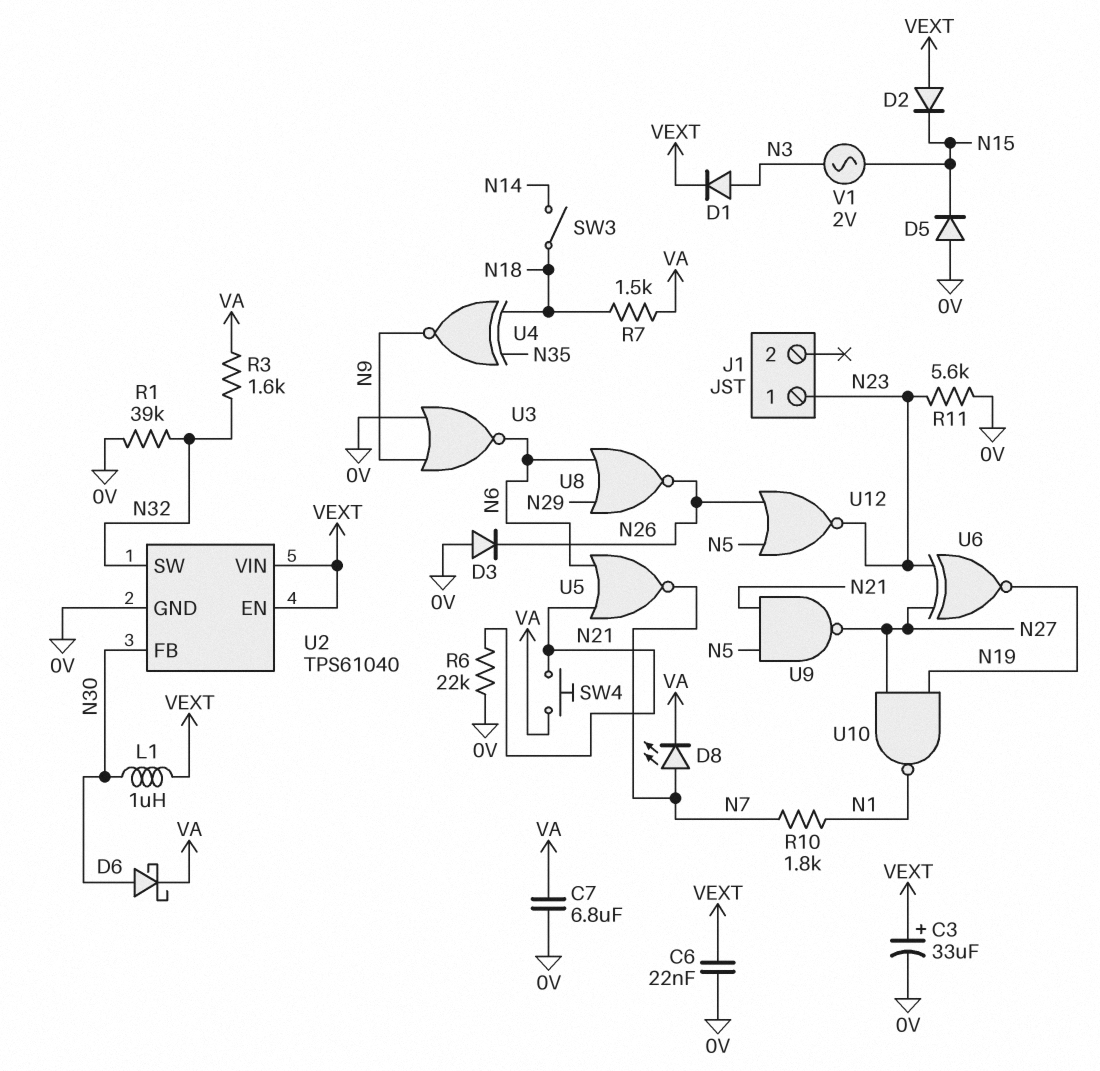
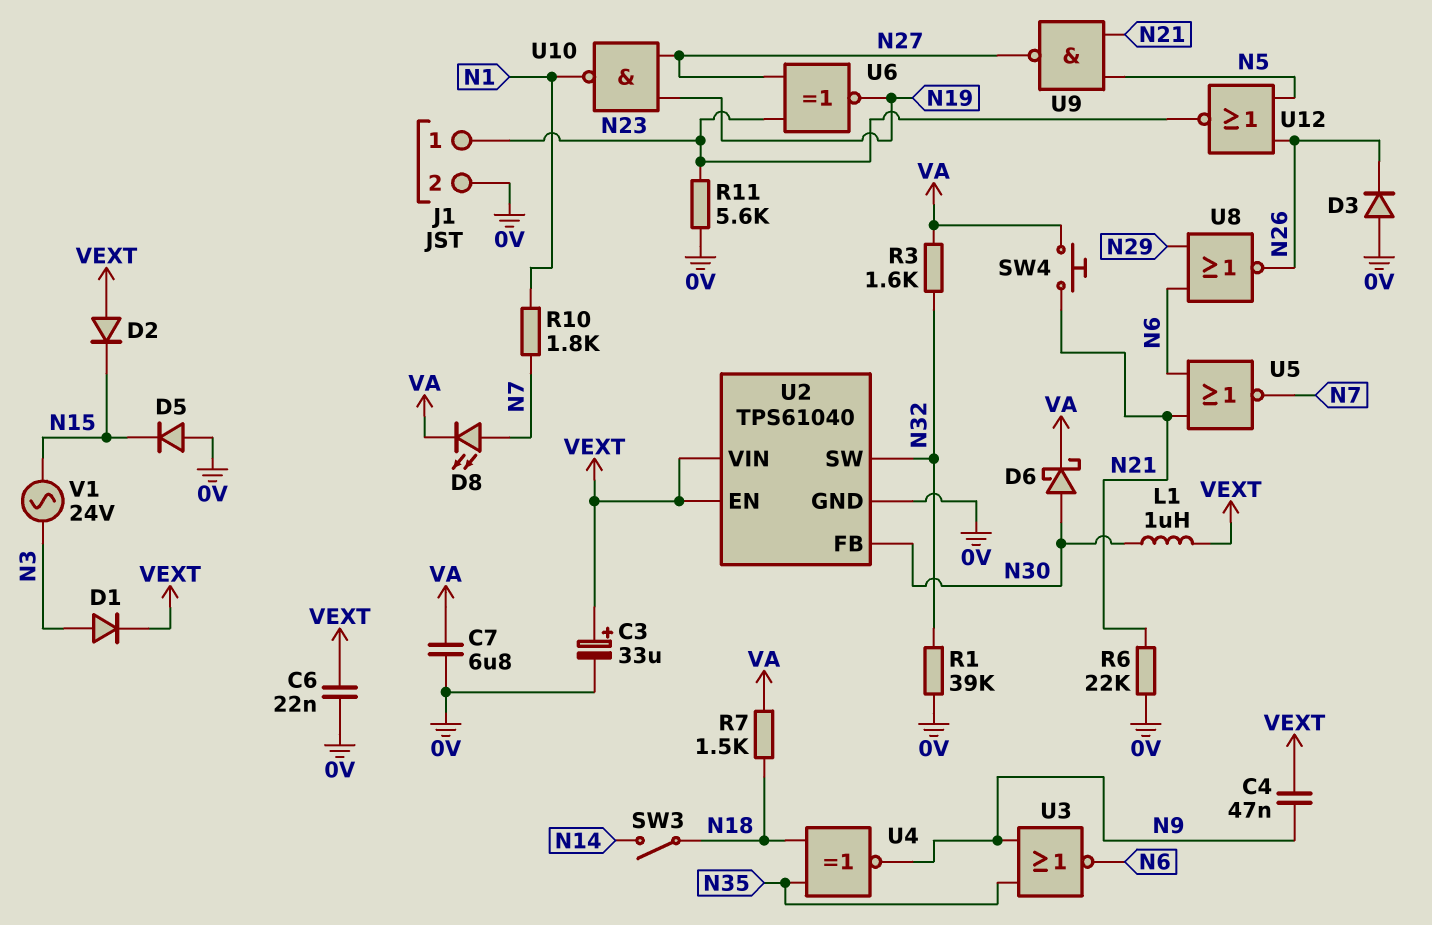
C4: none -> 47nF (N9, VEXT)
J1 pin 2: none -> 0V
U3: NOR (in 0V, in N9, out N6) -> NOR (in N9, in N35, out N6)
V1: AC 2V (N3, N15) -> AC 24V (N3, N15)

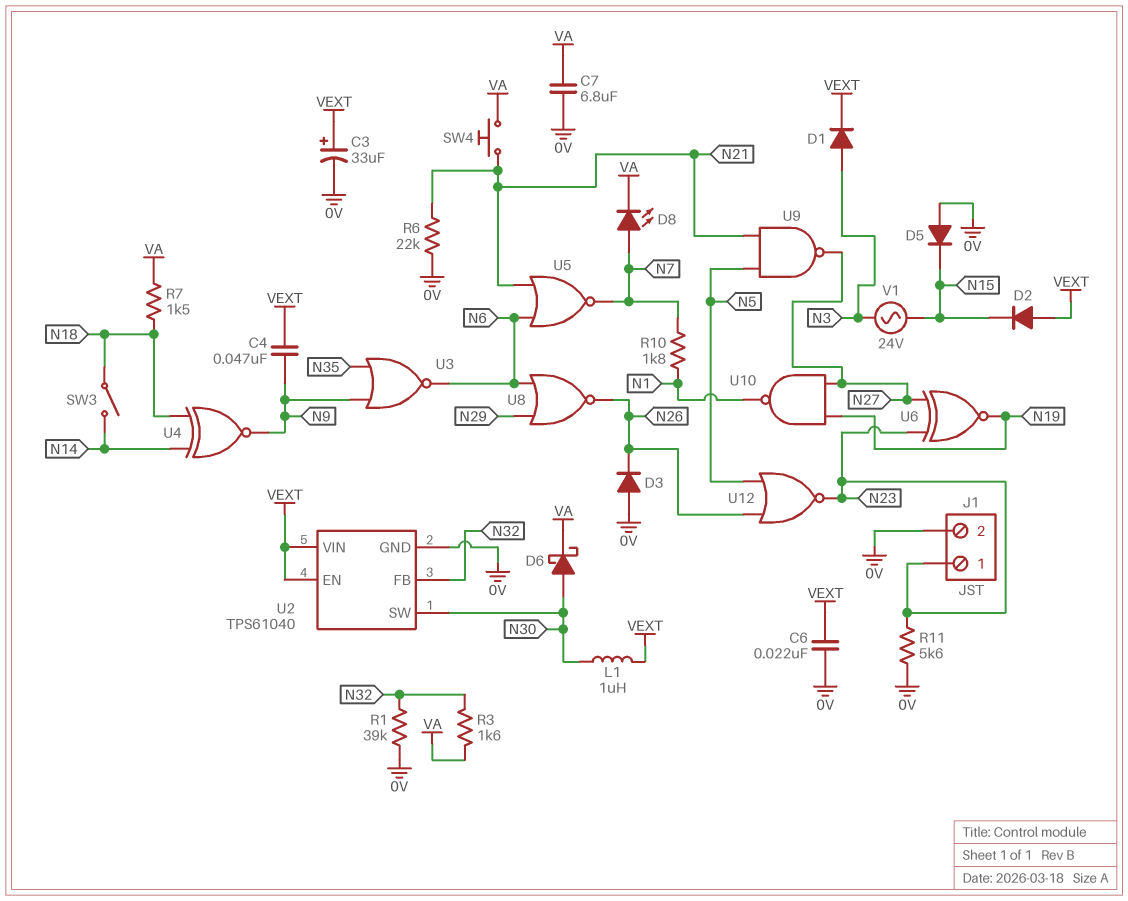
U2 pin FB: N30 -> N32
U2 pin SW: N32 -> N30
U4: XNOR (in N18, in N35, out N9) -> XNOR (in N14, in N18, out N9)

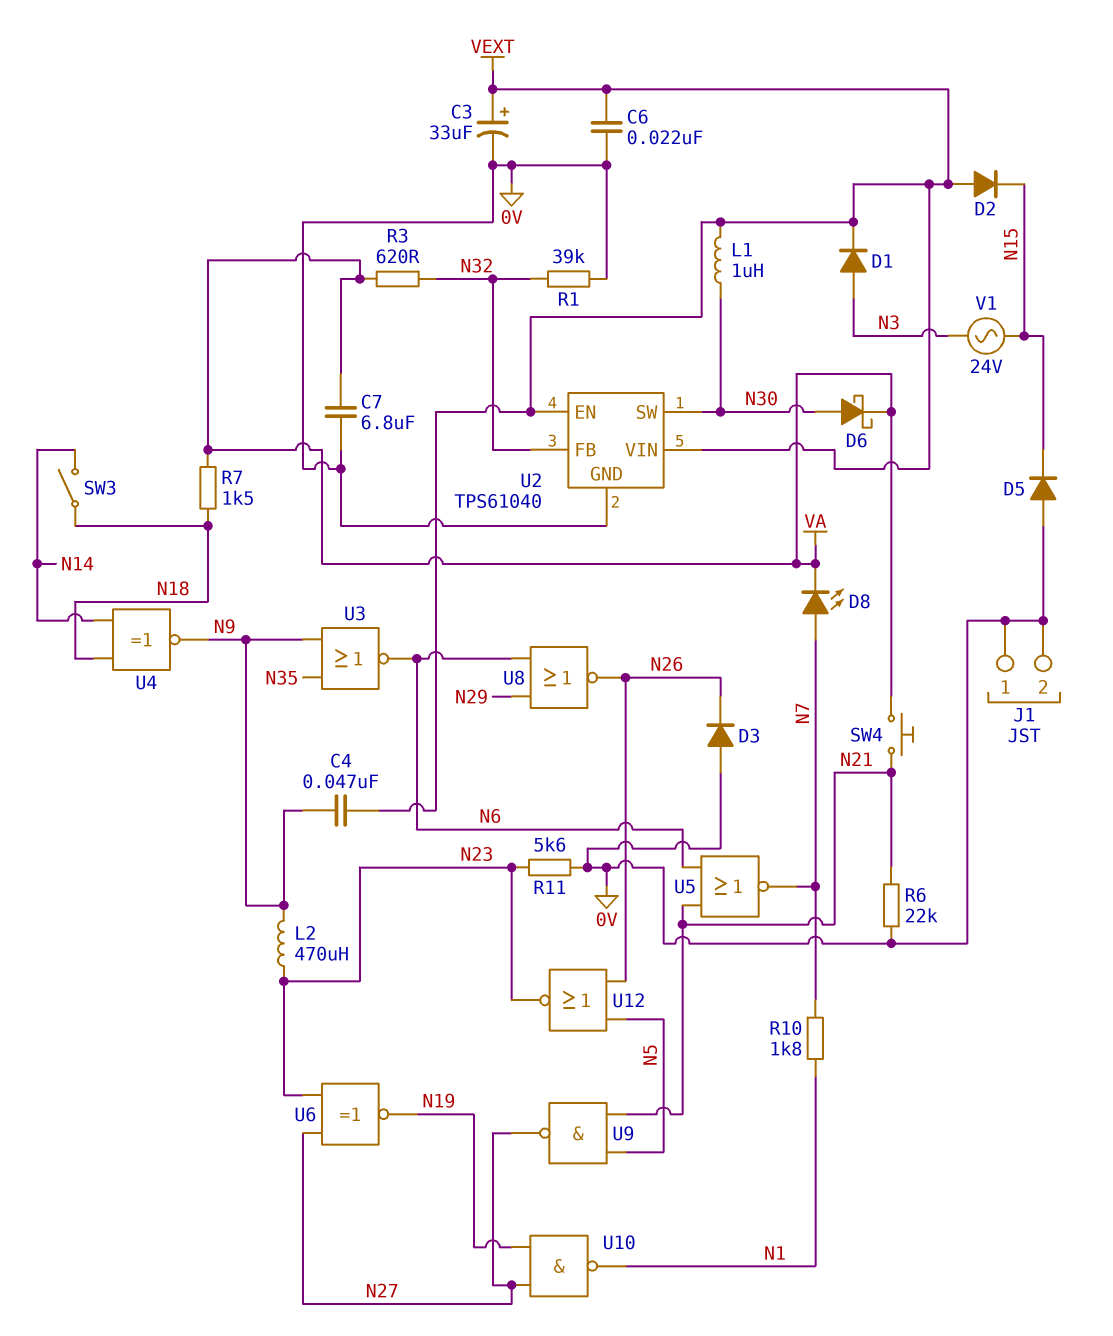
J1 pin 1: N23 -> 0V
L2: none -> 470uH (N9, N23)
R3: 1.6k (N32, VA) -> 620 (N32, VA)

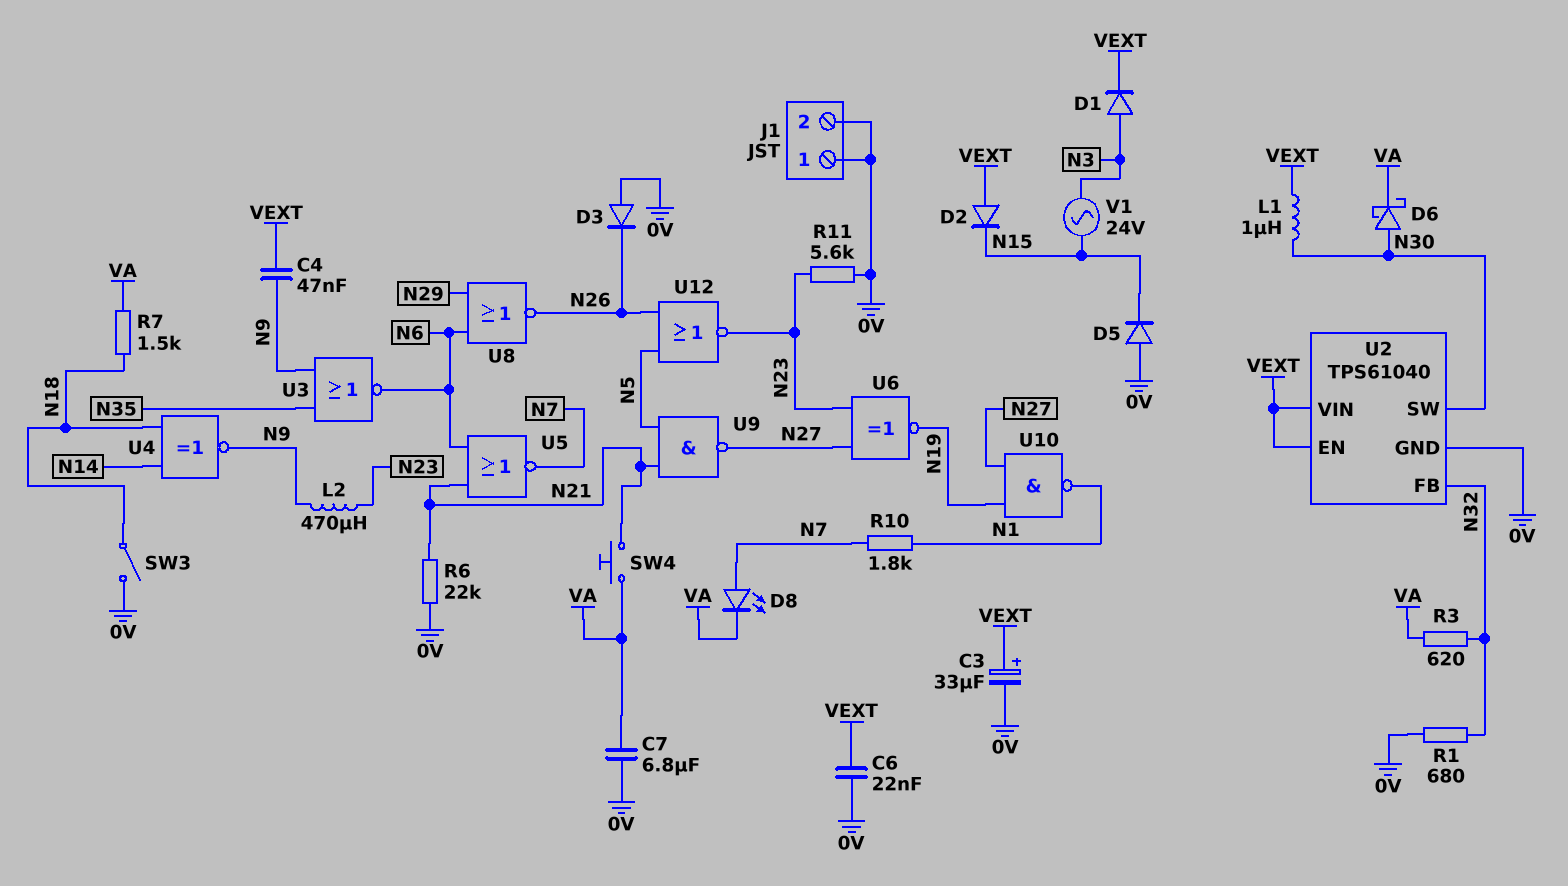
R1: 39k (0V, N32) -> 680 (0V, N32)
SW3: switch (N14, N18) -> switch (0V, N18)

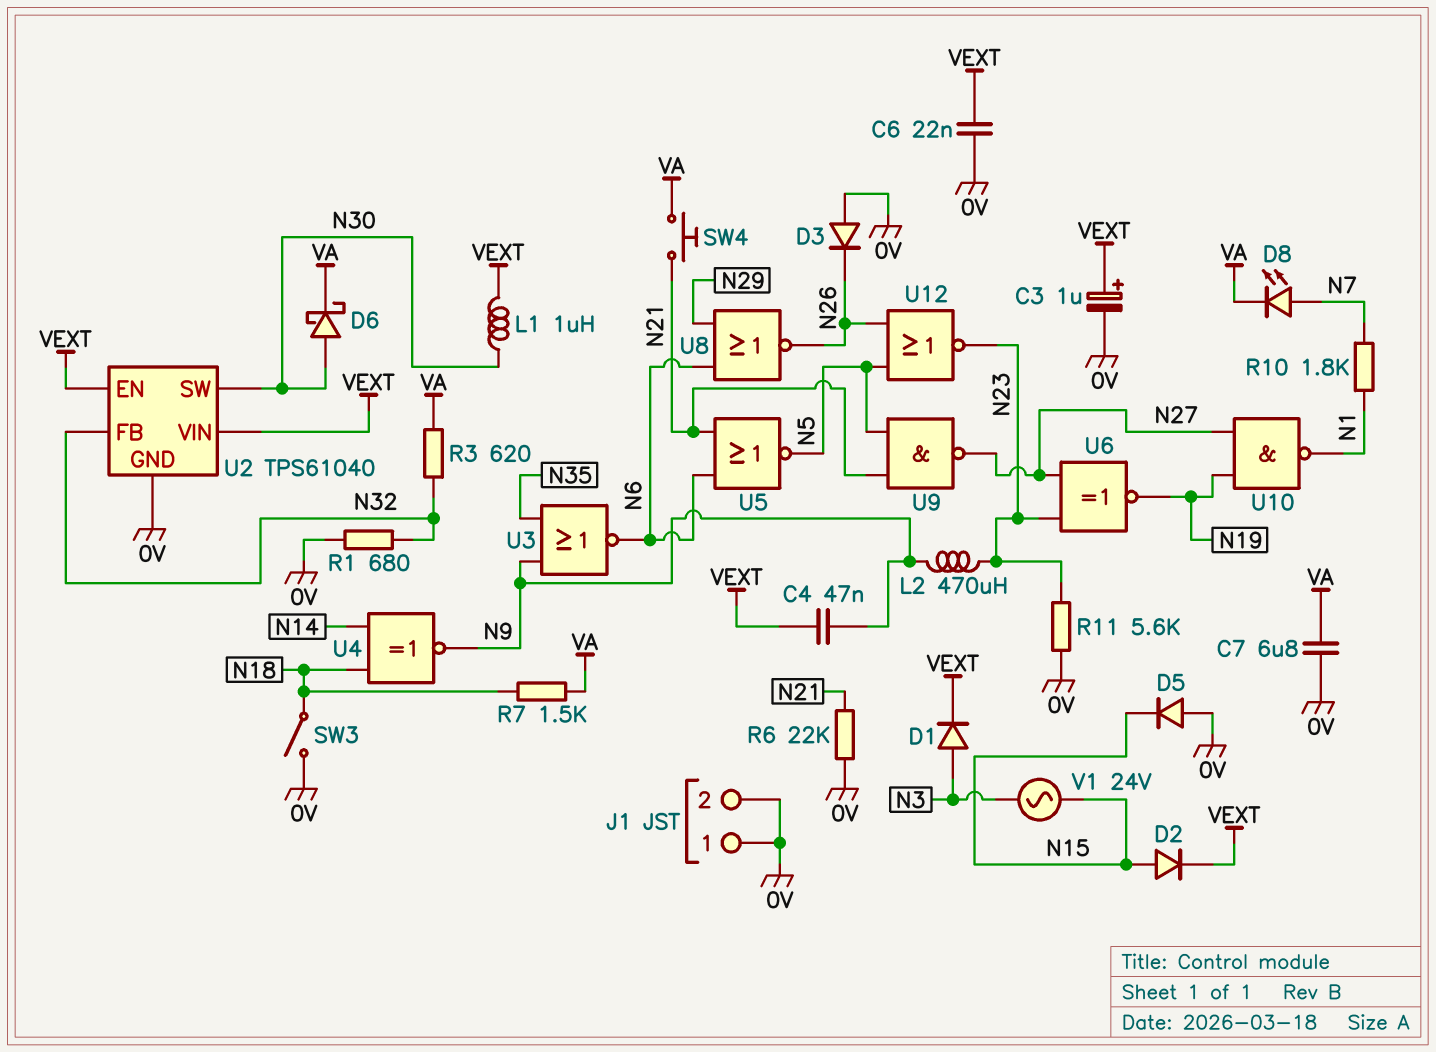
C3: 33uF (plus VEXT, minus 0V) -> 1uF (plus VEXT, minus 0V)
D2: diode (A VEXT, K N15) -> diode (A N15, K VEXT)
U5: NOR (in N6, in N21, out N7) -> NOR (in N6, in N21, out N5)

